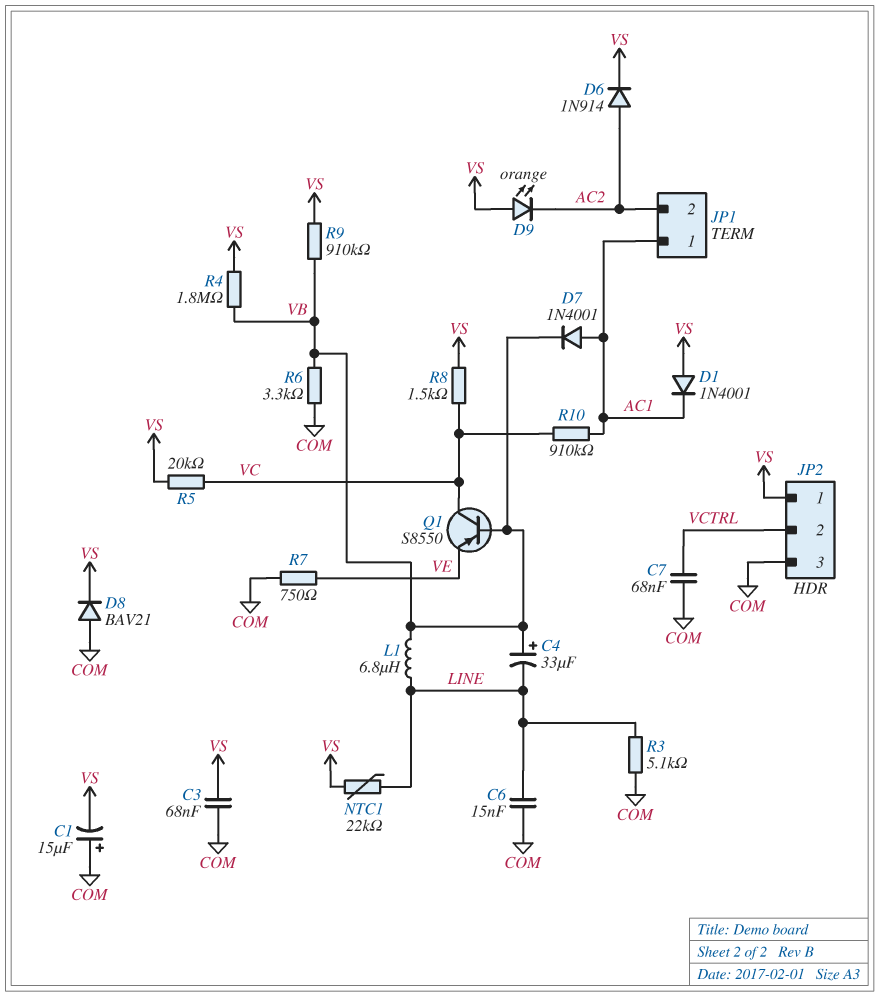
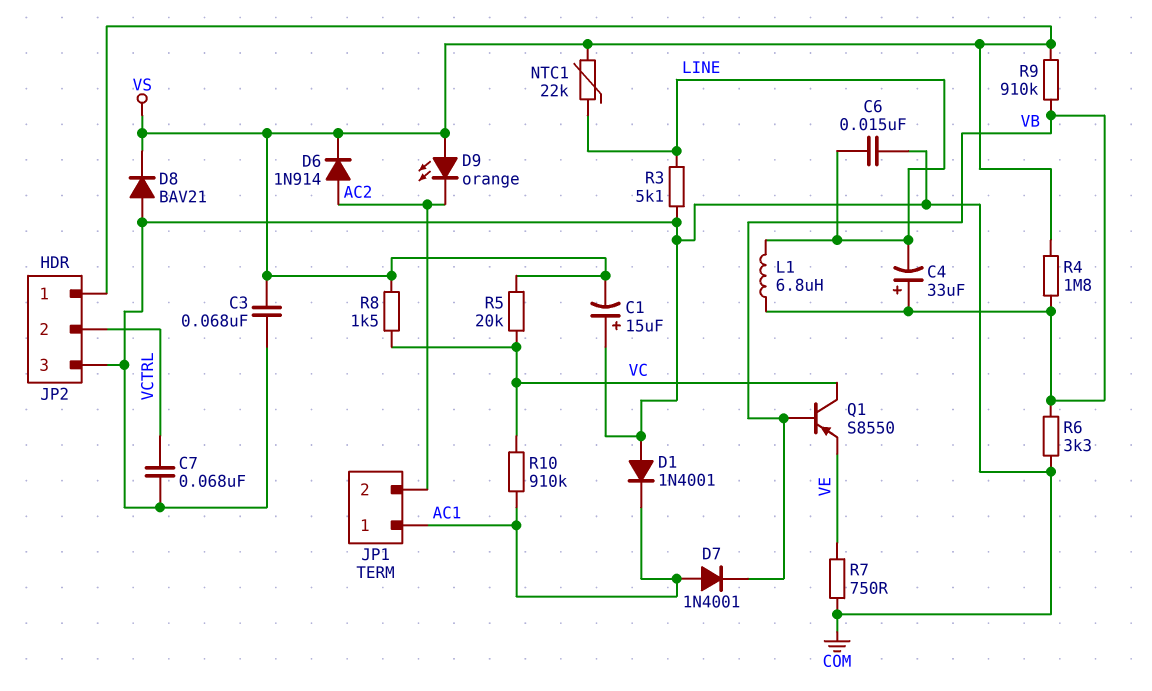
D1: diode 1N4001 (A VS, K AC1) -> diode 1N4001 (A COM, K AC1)

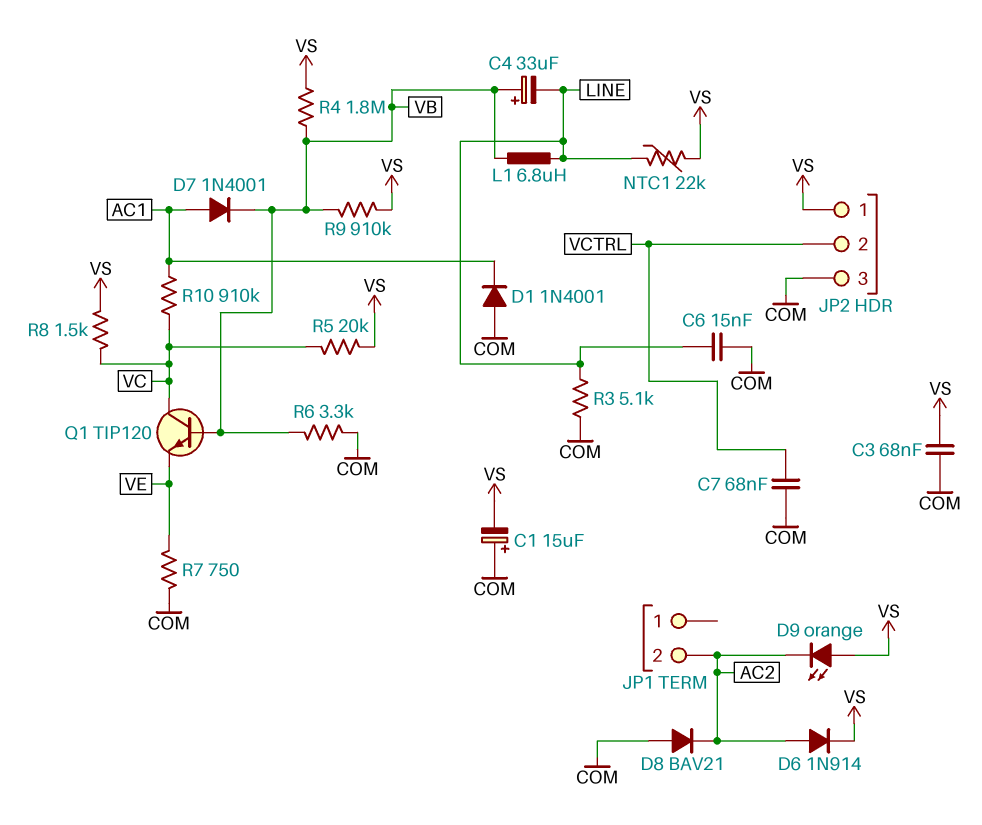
D8: diode BAV21 (A COM, K VS) -> diode BAV21 (A COM, K AC2)
JP1 pin 1: AC1 -> none
Q1: PNP S8550 (B VB, C VC, E VE) -> NPN TIP120 (B VB, C VC, E VE)

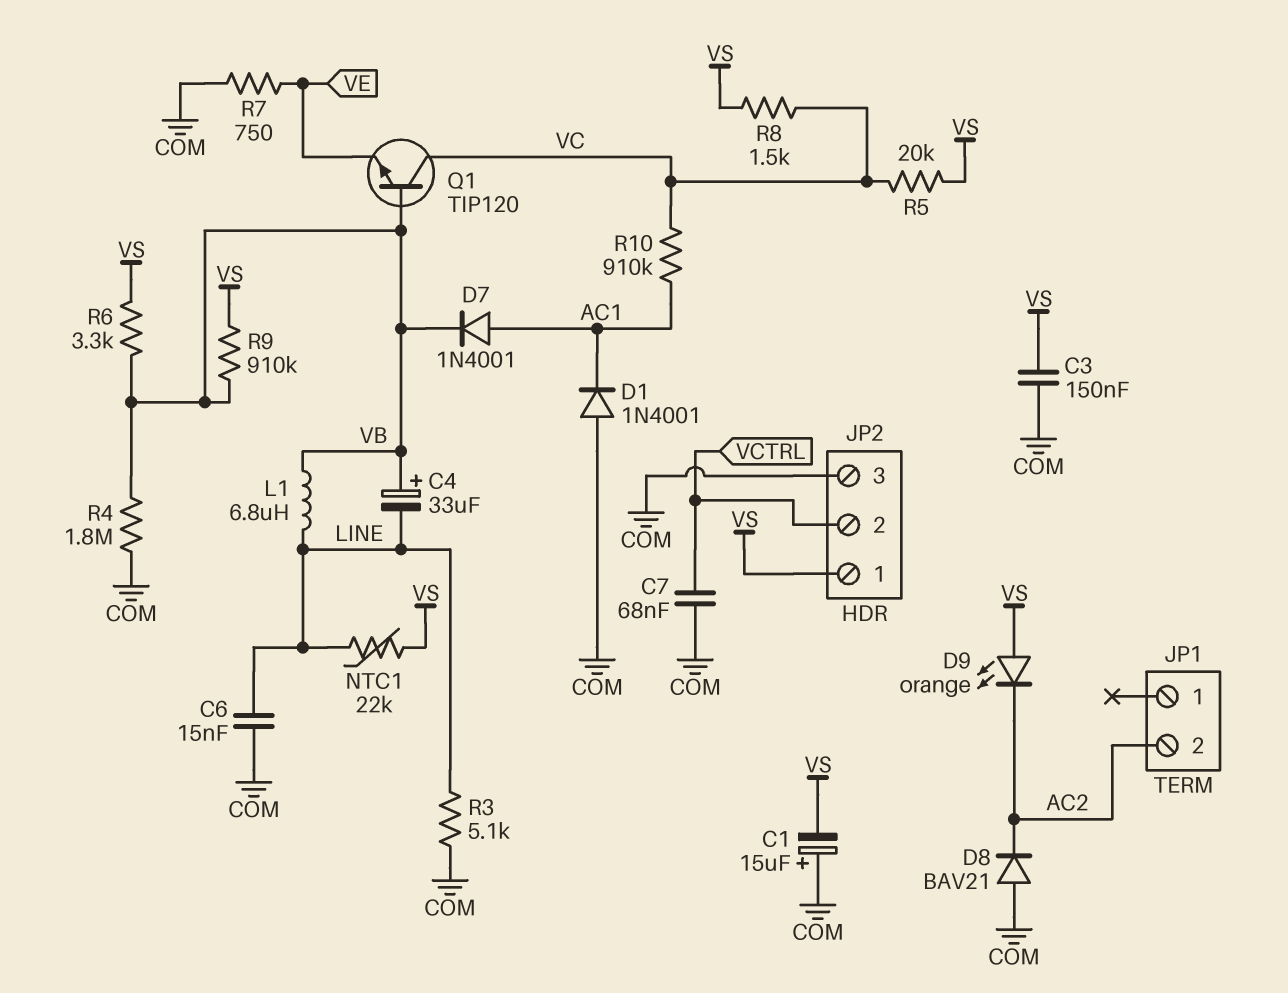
C3: 68nF (COM, VS) -> 150nF (COM, VS)
D6: diode 1N914 (A AC2, K VS) -> none
R4: 1.8M (VB, VS) -> 1.8M (COM, VB)
R6: 3.3k (COM, VB) -> 3.3k (VB, VS)

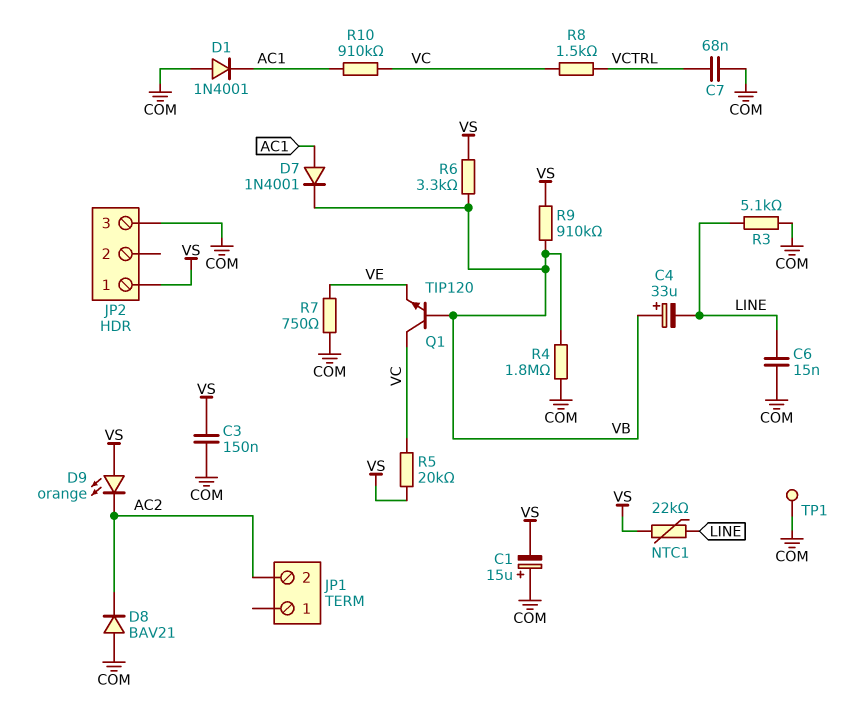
JP2 pin 2: VCTRL -> none
L1: 6.8uH (LINE, VB) -> none
R8: 1.5k (VC, VS) -> 1.5k (VC, VCTRL)
TP1: none -> test point (COM)

